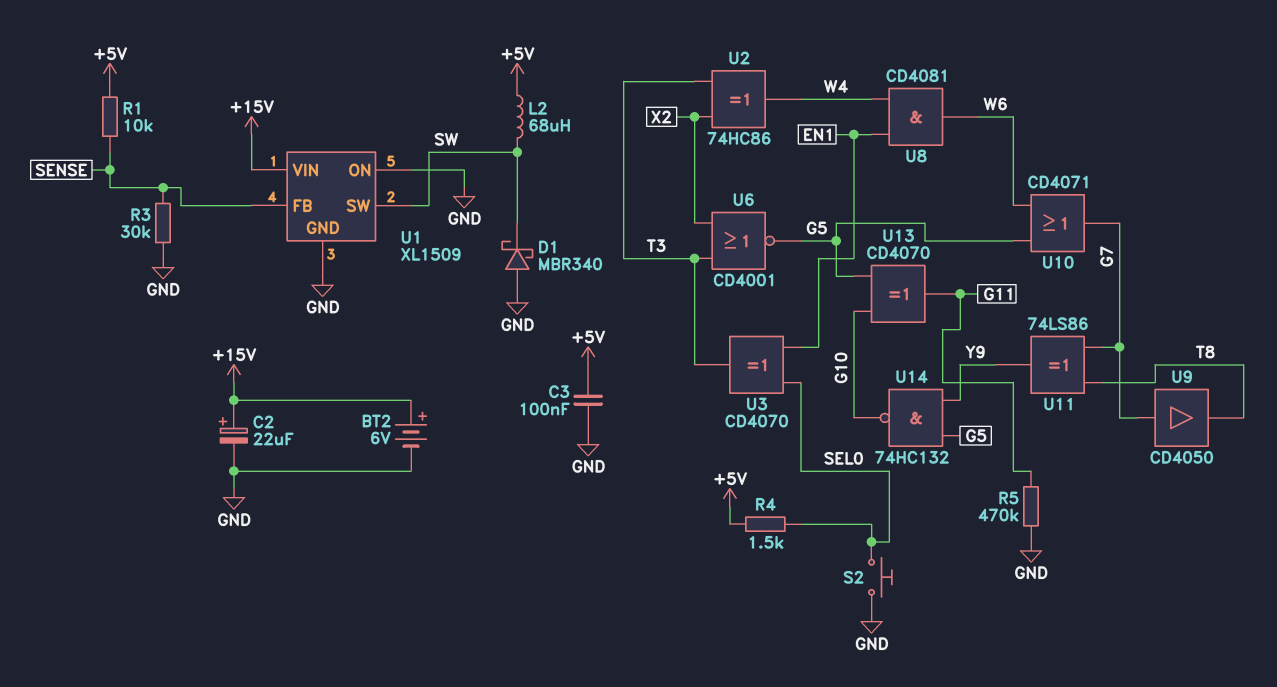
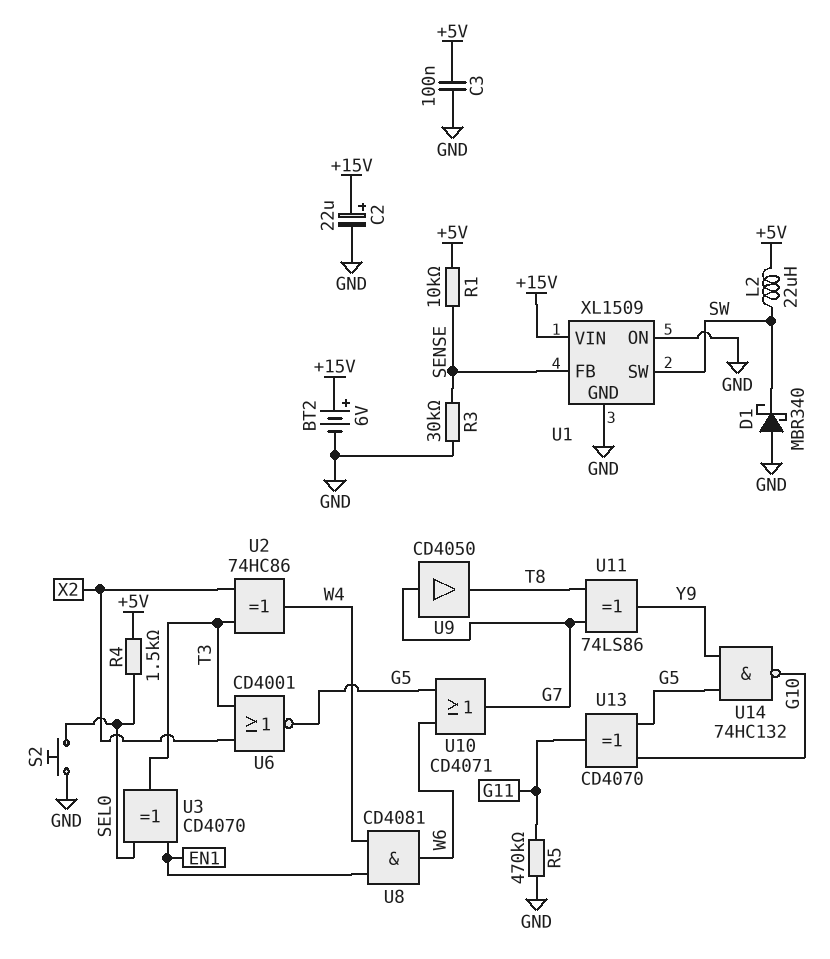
L2: 68uH (+5V, SW) -> 22uH (+5V, SW)

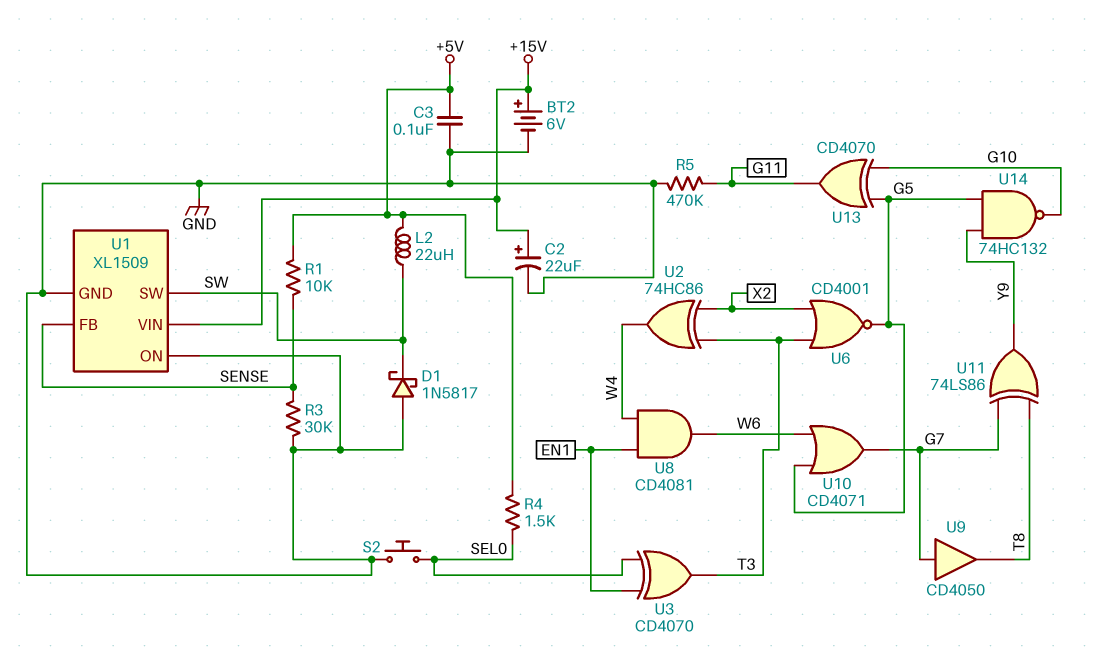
D1: schottky MBR340 (A GND, K SW) -> schottky 1N5817 (A GND, K SW)

